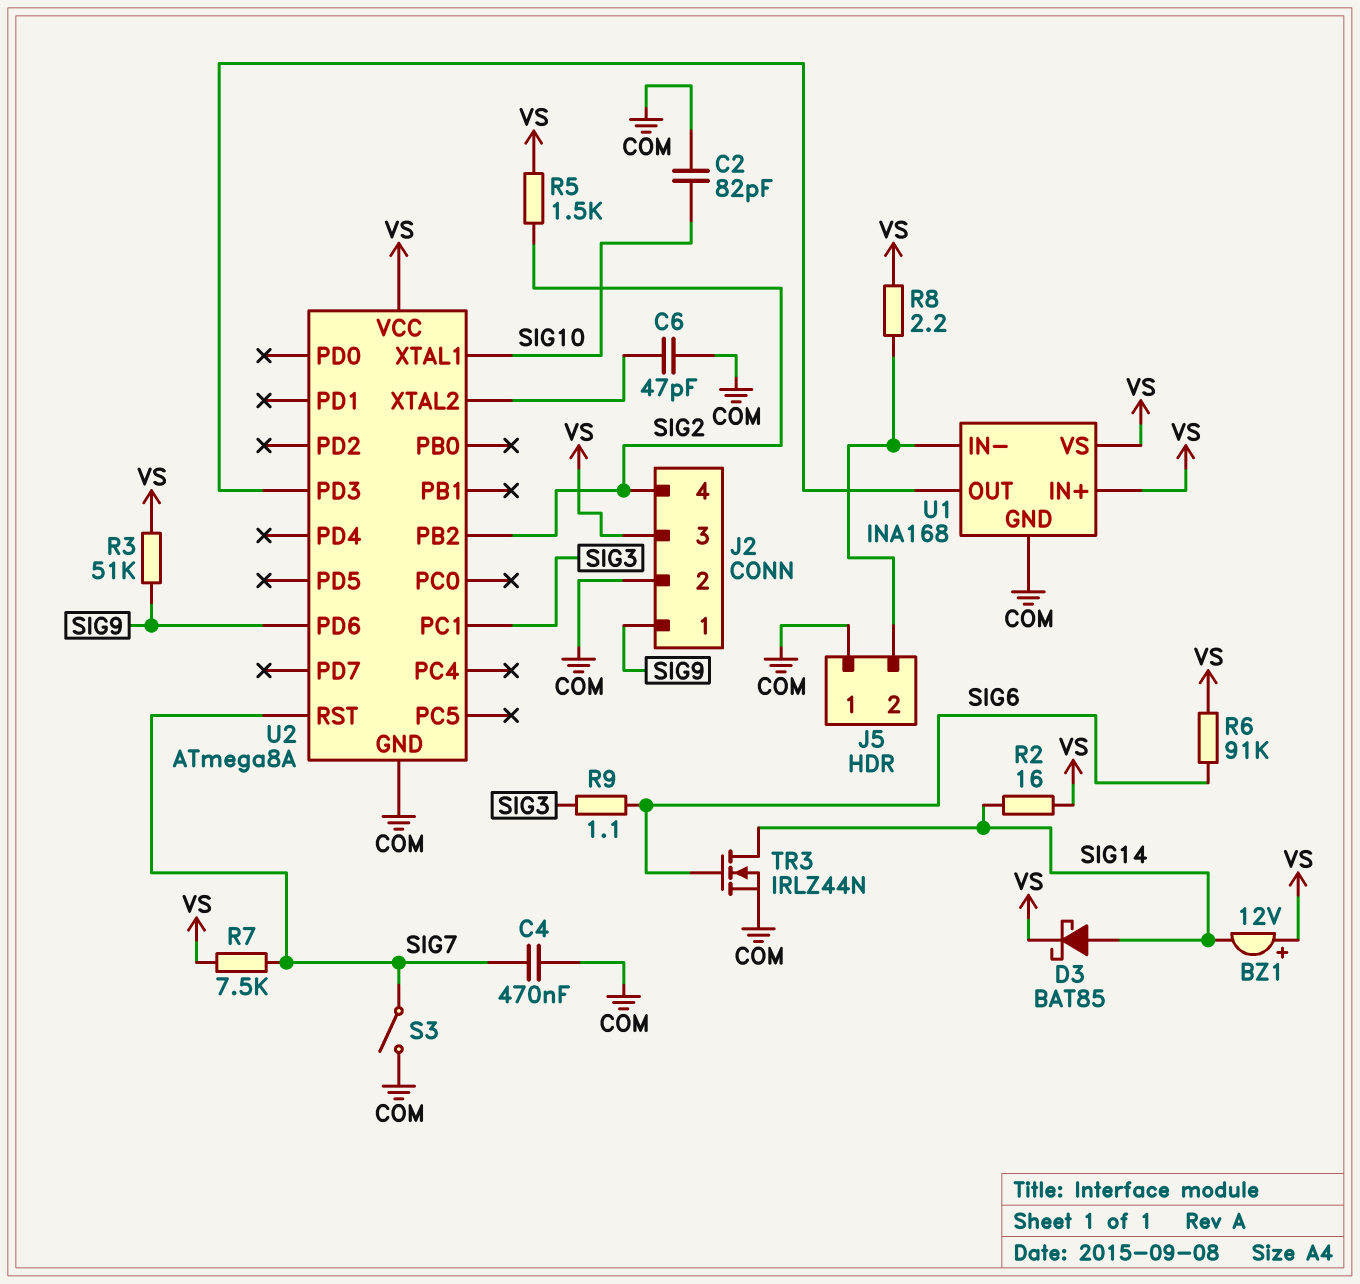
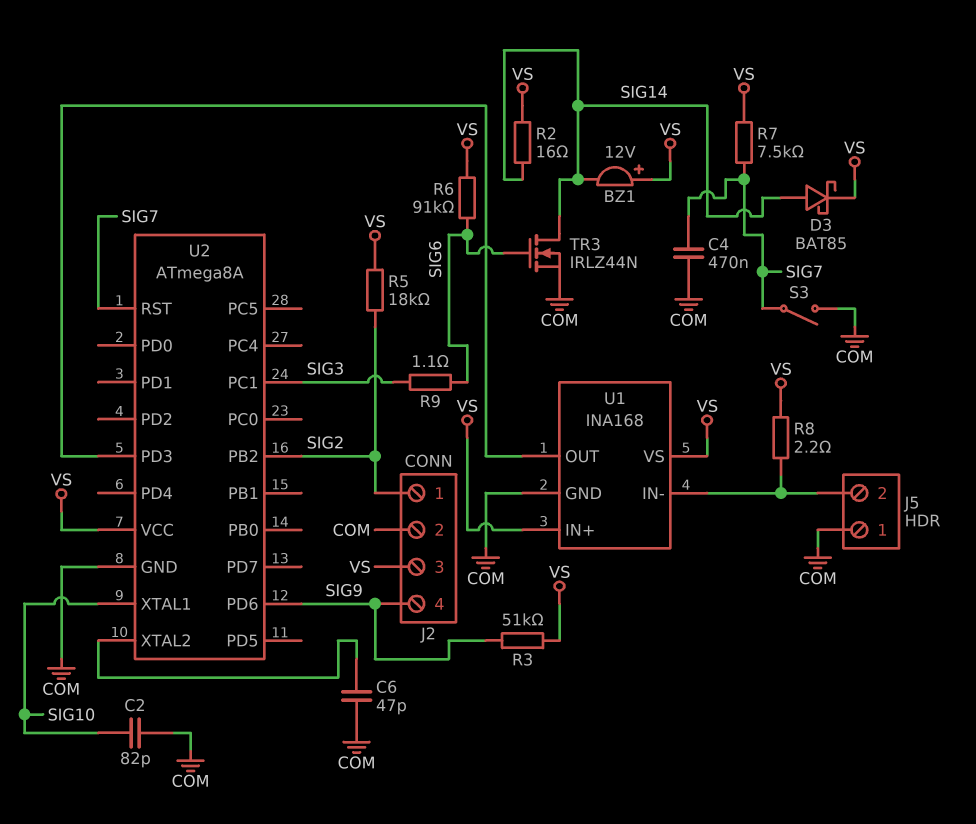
J2 pin 1: SIG9 -> SIG2
J2 pin 4: SIG2 -> SIG9
R5: 1.5k (SIG2, VS) -> 18k (SIG2, VS)

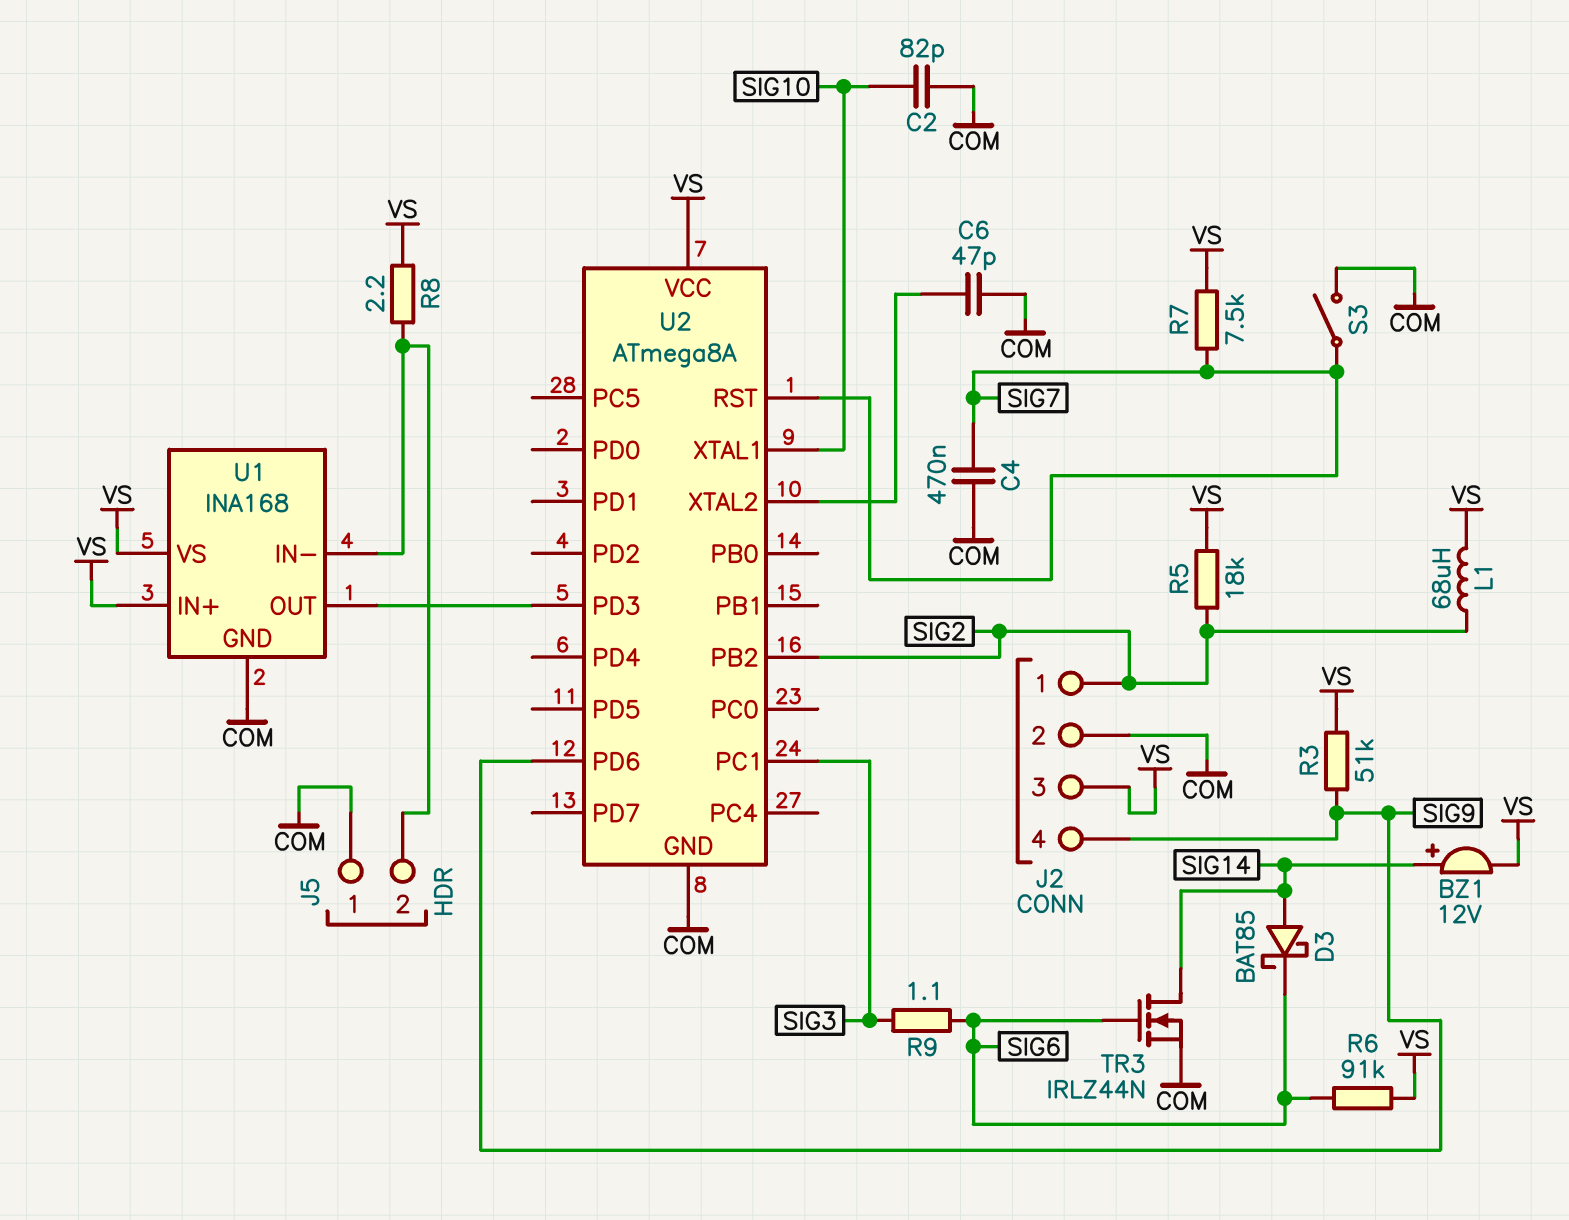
BZ1: buzzer 12V (plus VS, minus SIG14) -> buzzer 12V (plus SIG14, minus VS)
D3: schottky BAT85 (A SIG14, K VS) -> schottky BAT85 (A SIG14, K SIG6)
L1: none -> 68uH (SIG2, VS)
R2: 16 (SIG14, VS) -> none

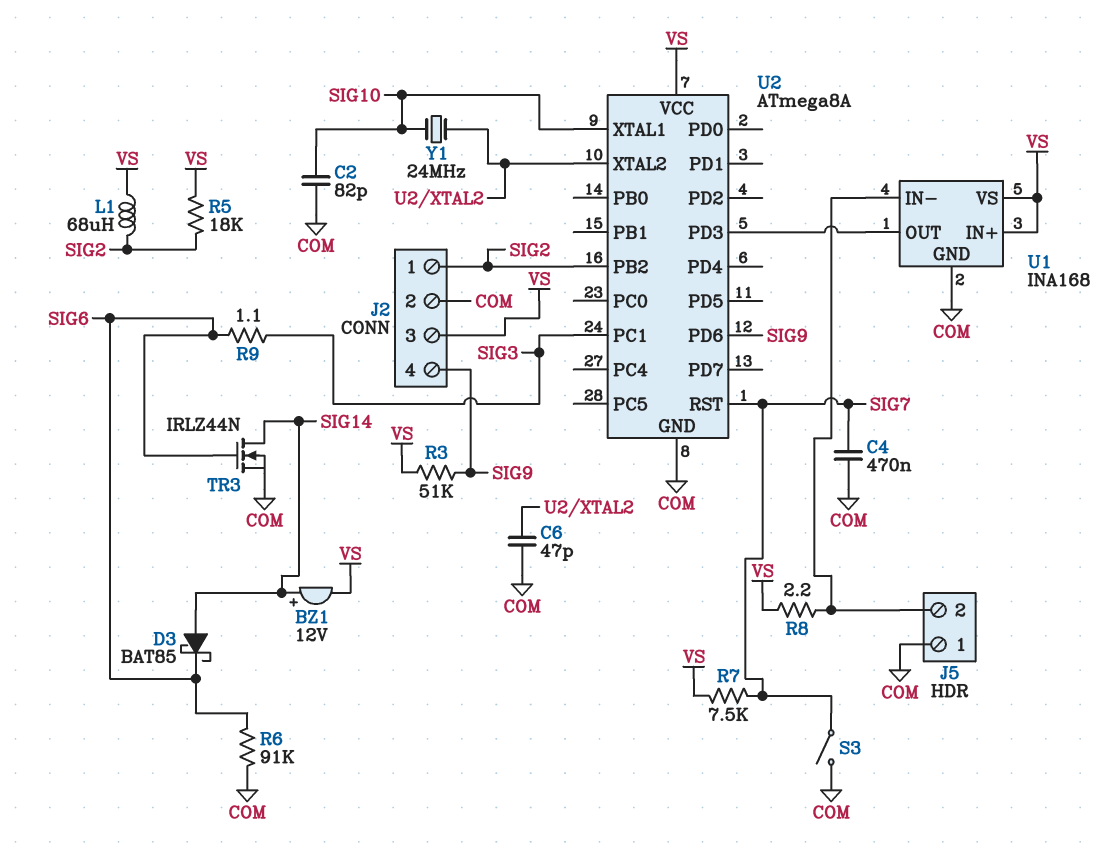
R6: 91k (SIG6, VS) -> 91k (COM, SIG6)
Y1: none -> 24MHz (SIG10, U2/XTAL2)

